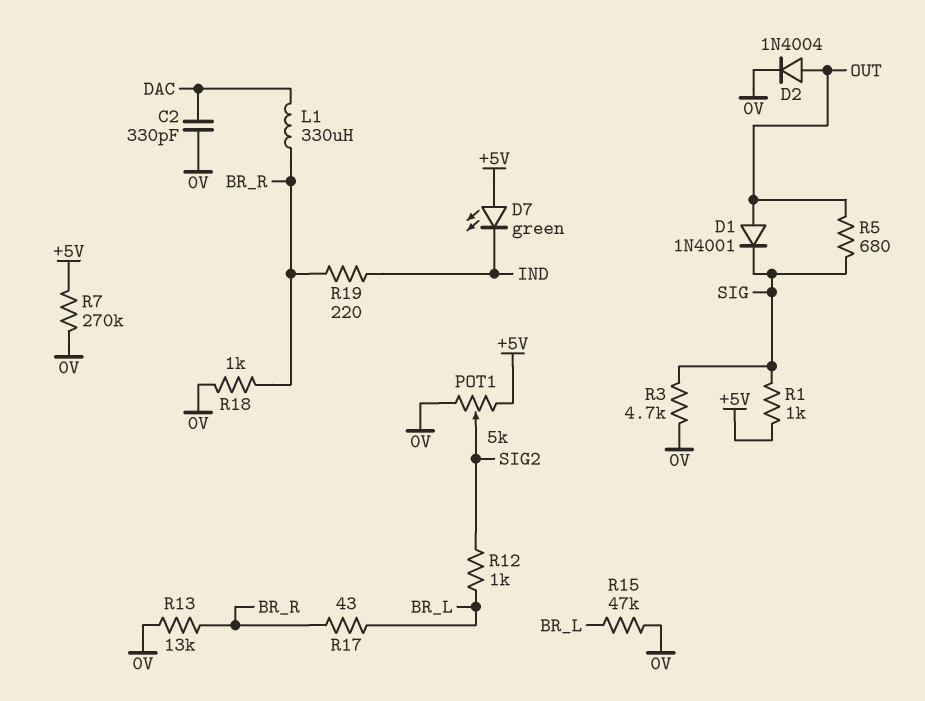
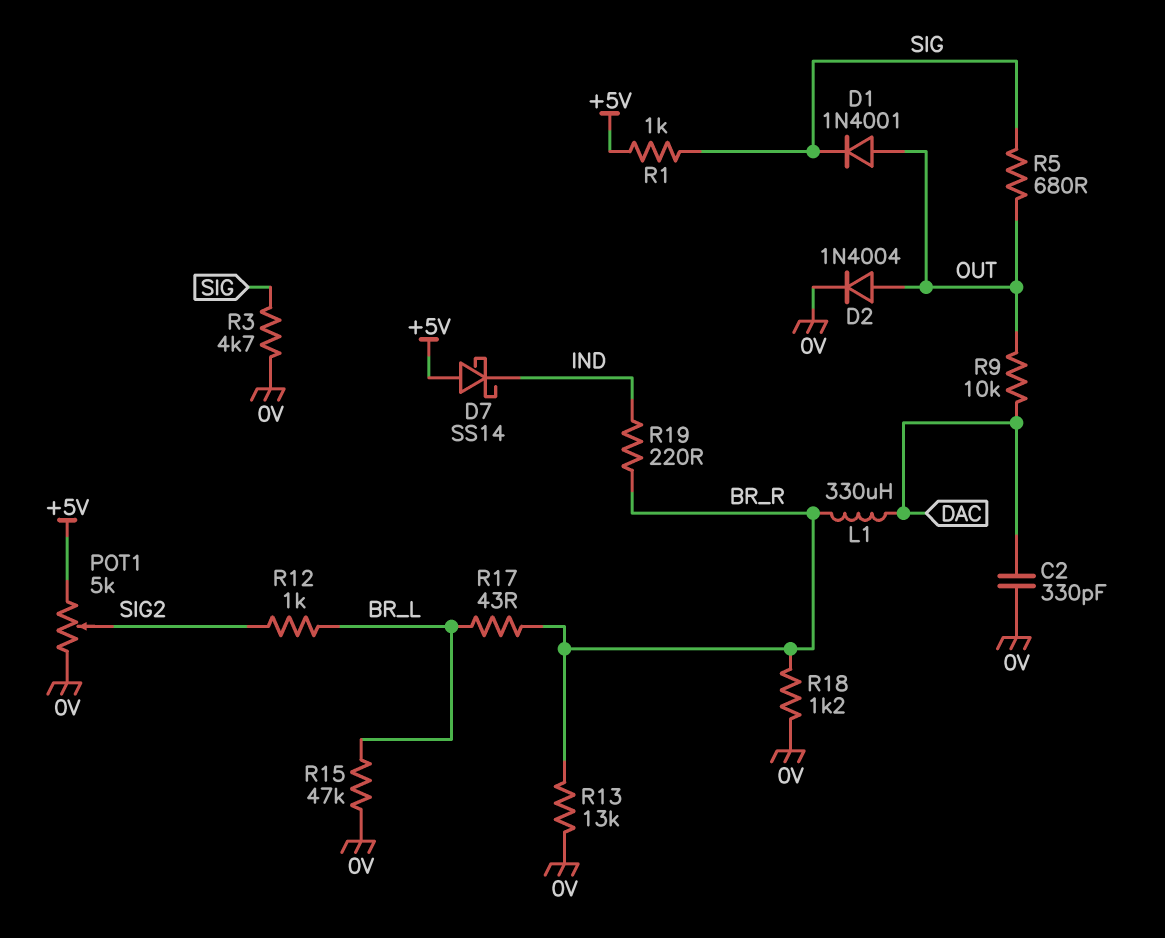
D7: LED green (A +5V, K IND) -> schottky SS14 (A +5V, K IND)
R7: 270k (+5V, 0V) -> none
R9: none -> 10k (DAC, OUT)
R18: 1k (0V, BR_R) -> 1.2k (0V, BR_R)

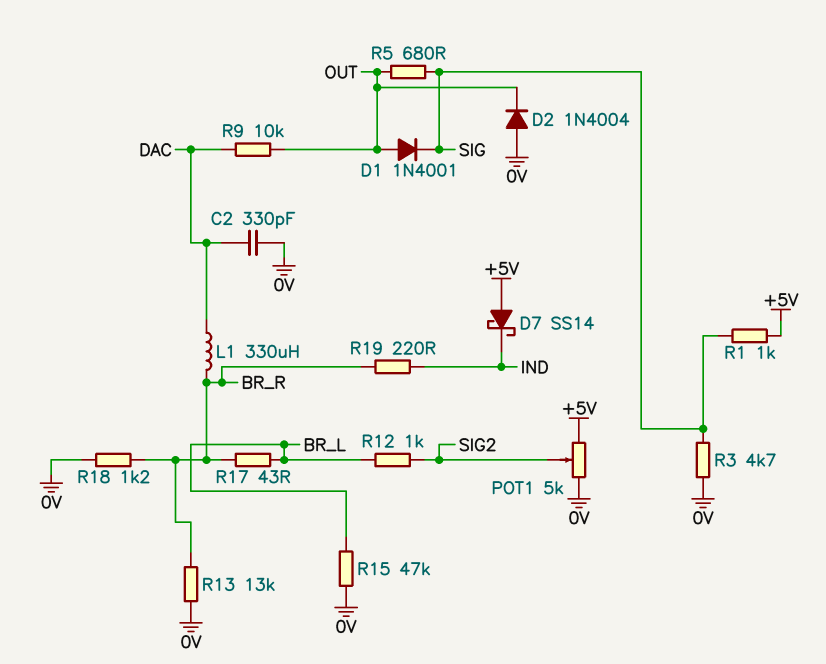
D2: diode 1N4004 (A OUT, K 0V) -> diode 1N4004 (A 0V, K OUT)

